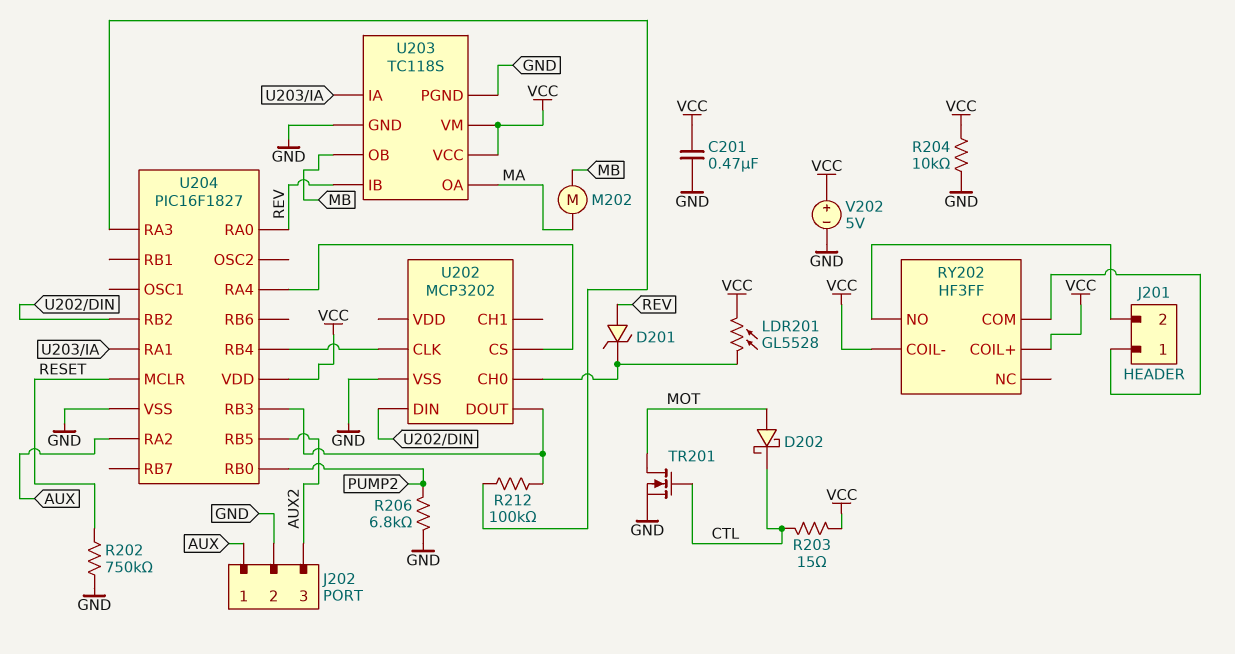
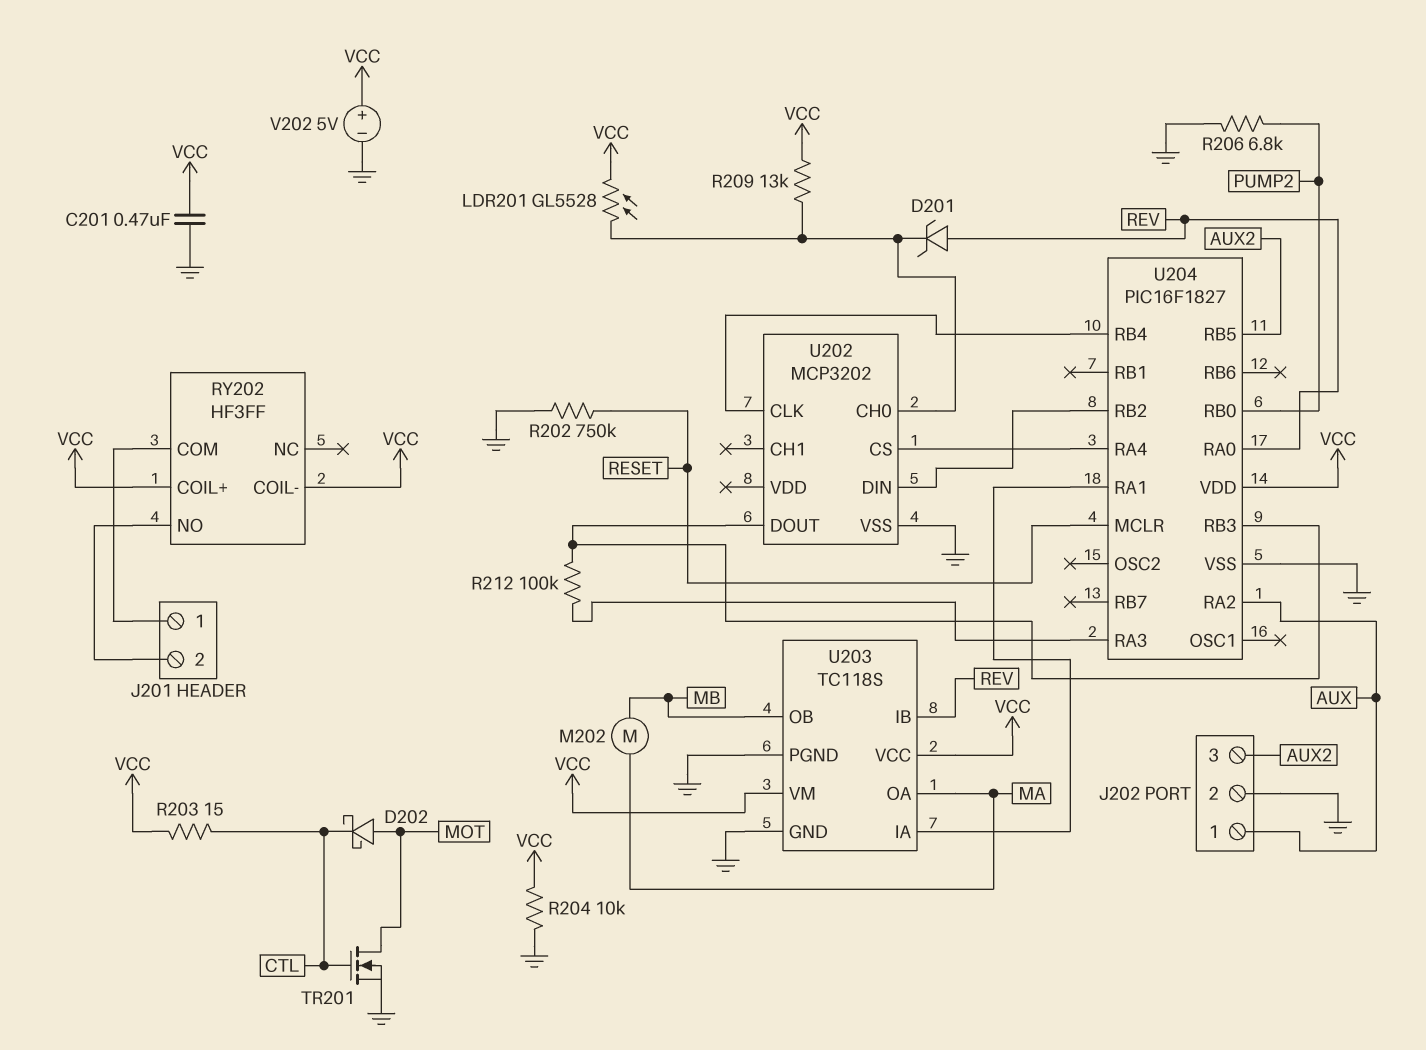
R209: none -> 13k (U202/CH0, VCC)

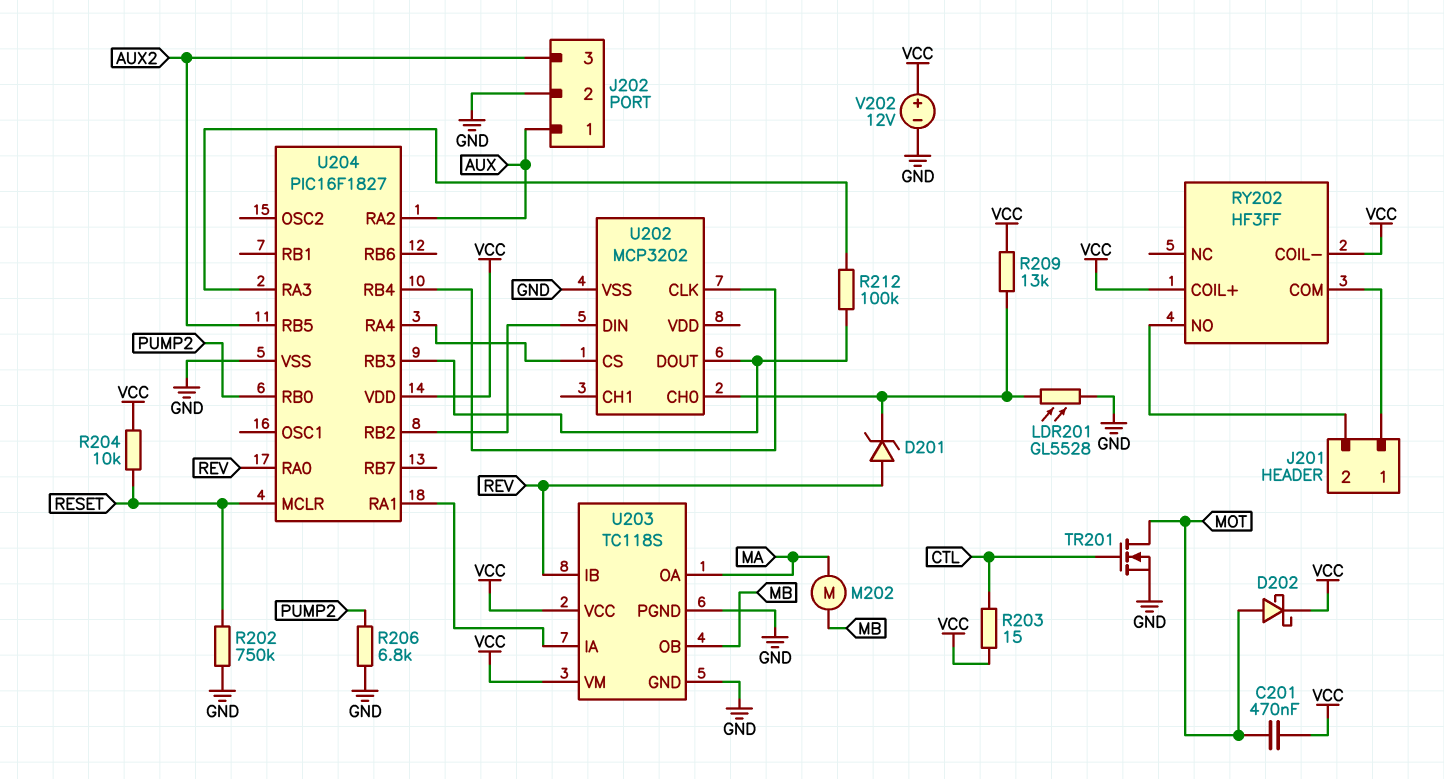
C201: 470nF (GND, VCC) -> 470nF (MOT, VCC)
D202: schottky (A MOT, K CTL) -> schottky (A MOT, K VCC)
LDR201: GL5528 (U202/CH0, VCC) -> GL5528 (GND, U202/CH0)
R204: 10k (GND, VCC) -> 10k (RESET, VCC)
V202: 5V (plus VCC, minus GND) -> 12V (plus VCC, minus GND)

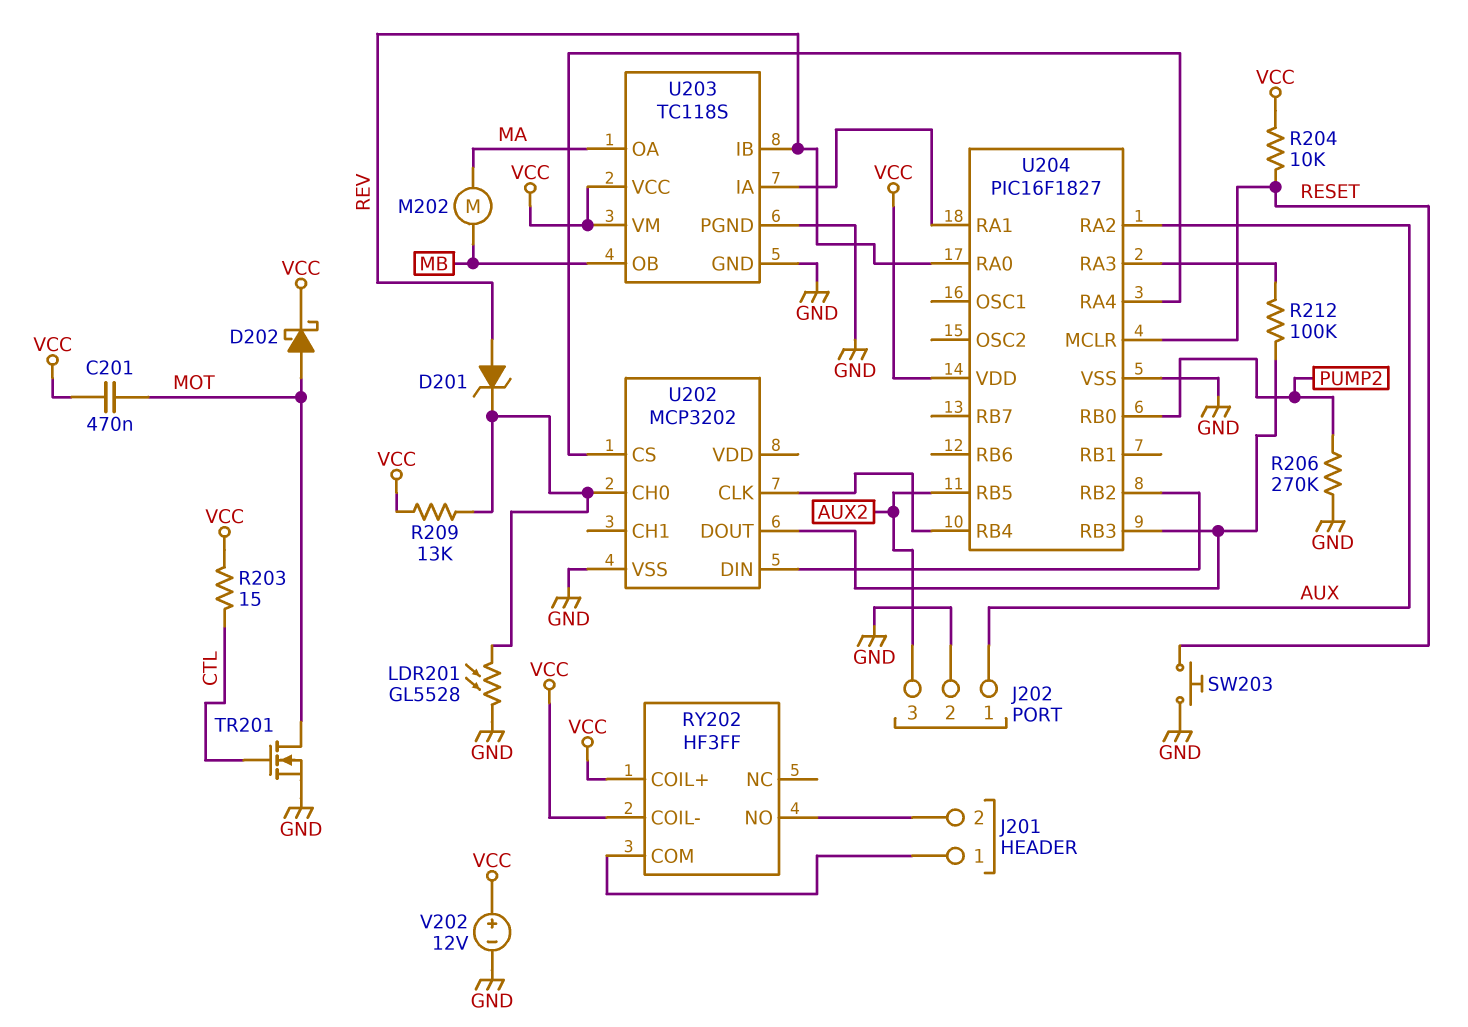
R202: 750k (GND, RESET) -> none
R206: 6.8k (GND, PUMP2) -> 270k (GND, PUMP2)
SW203: none -> button (GND, RESET)

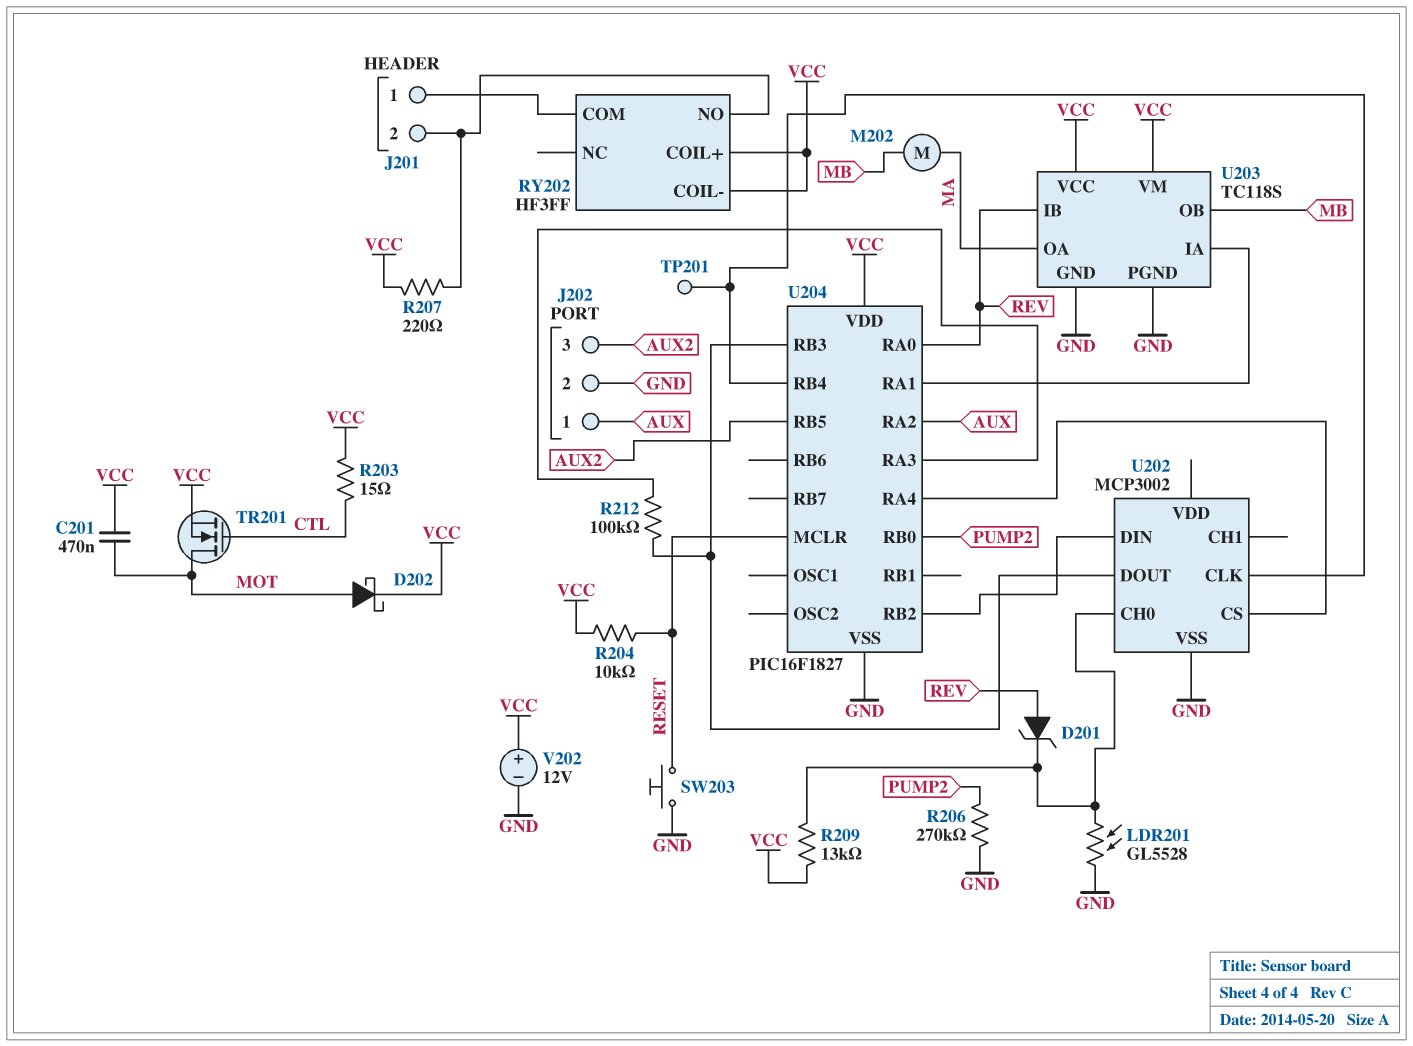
R207: none -> 220 (J201/2, VCC)
TP201: none -> test point (U202/CLK)
TR201: NMOS (G CTL, D MOT, S GND) -> NMOS (G CTL, D MOT, S VCC)
U202: MCP3202 -> MCP3002

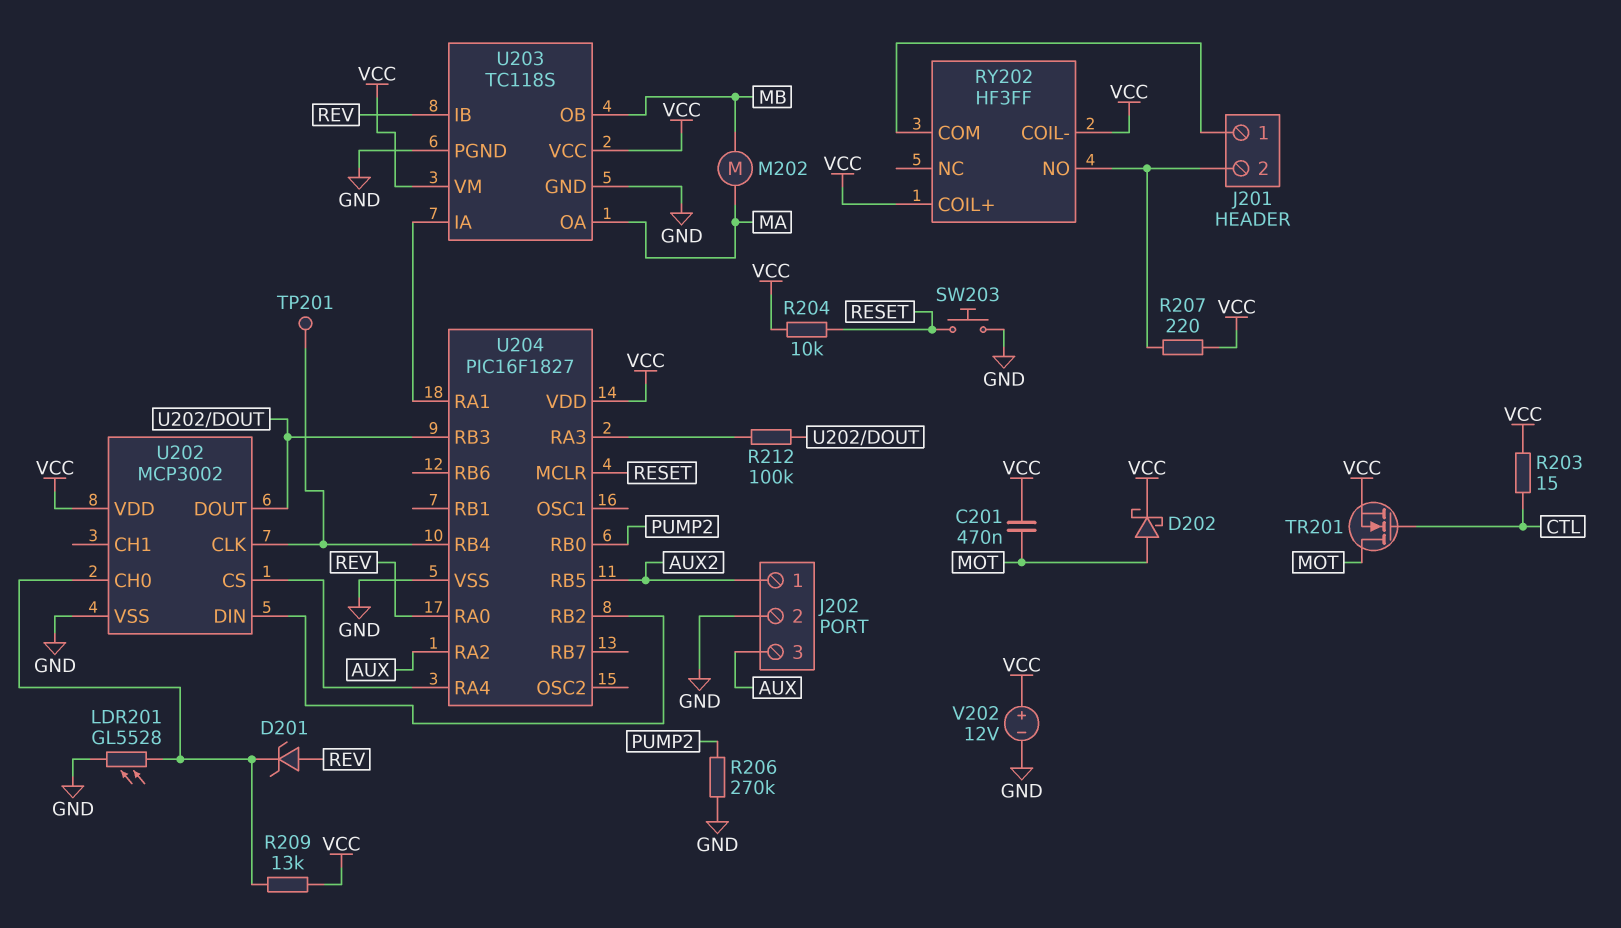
J202 pin 1: AUX -> AUX2
J202 pin 3: AUX2 -> AUX
U202 pin VDD: none -> VCC

